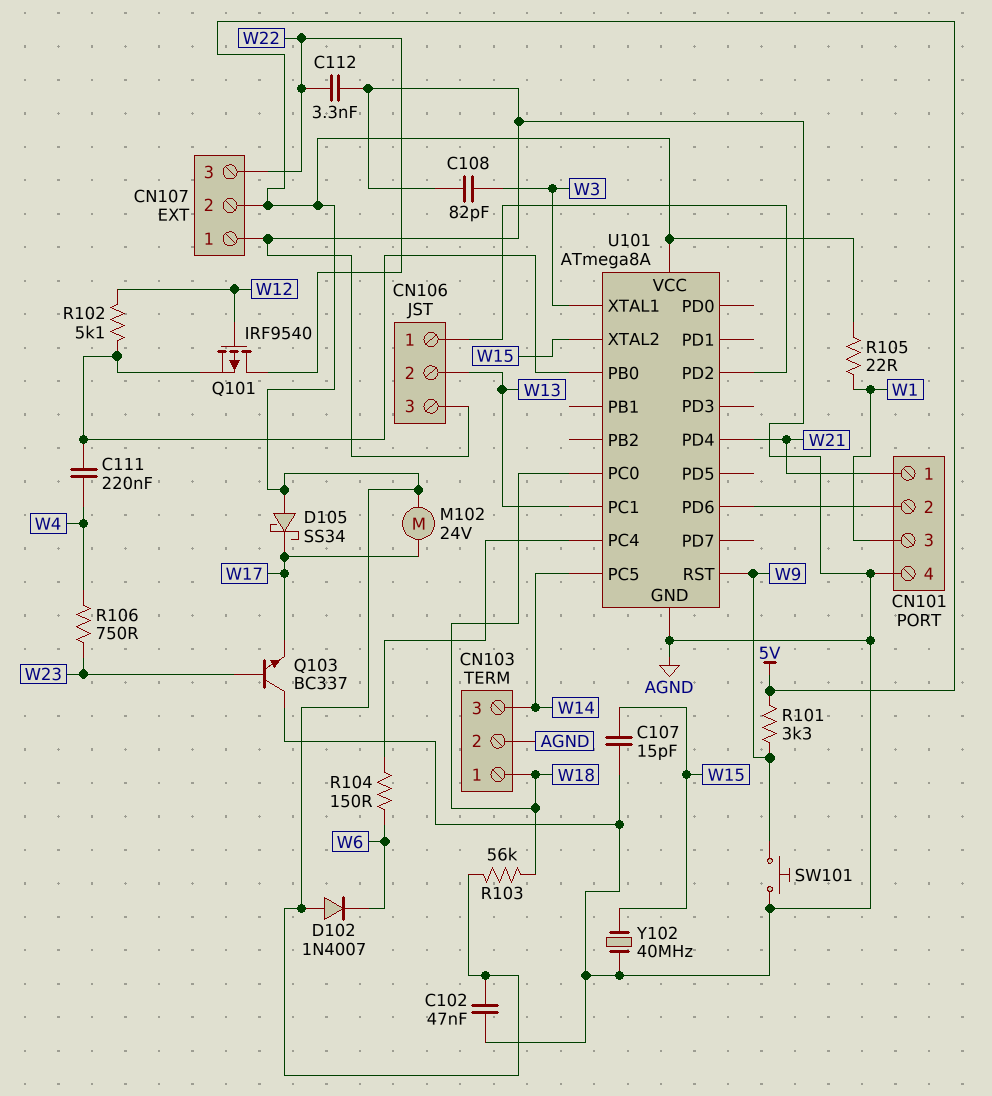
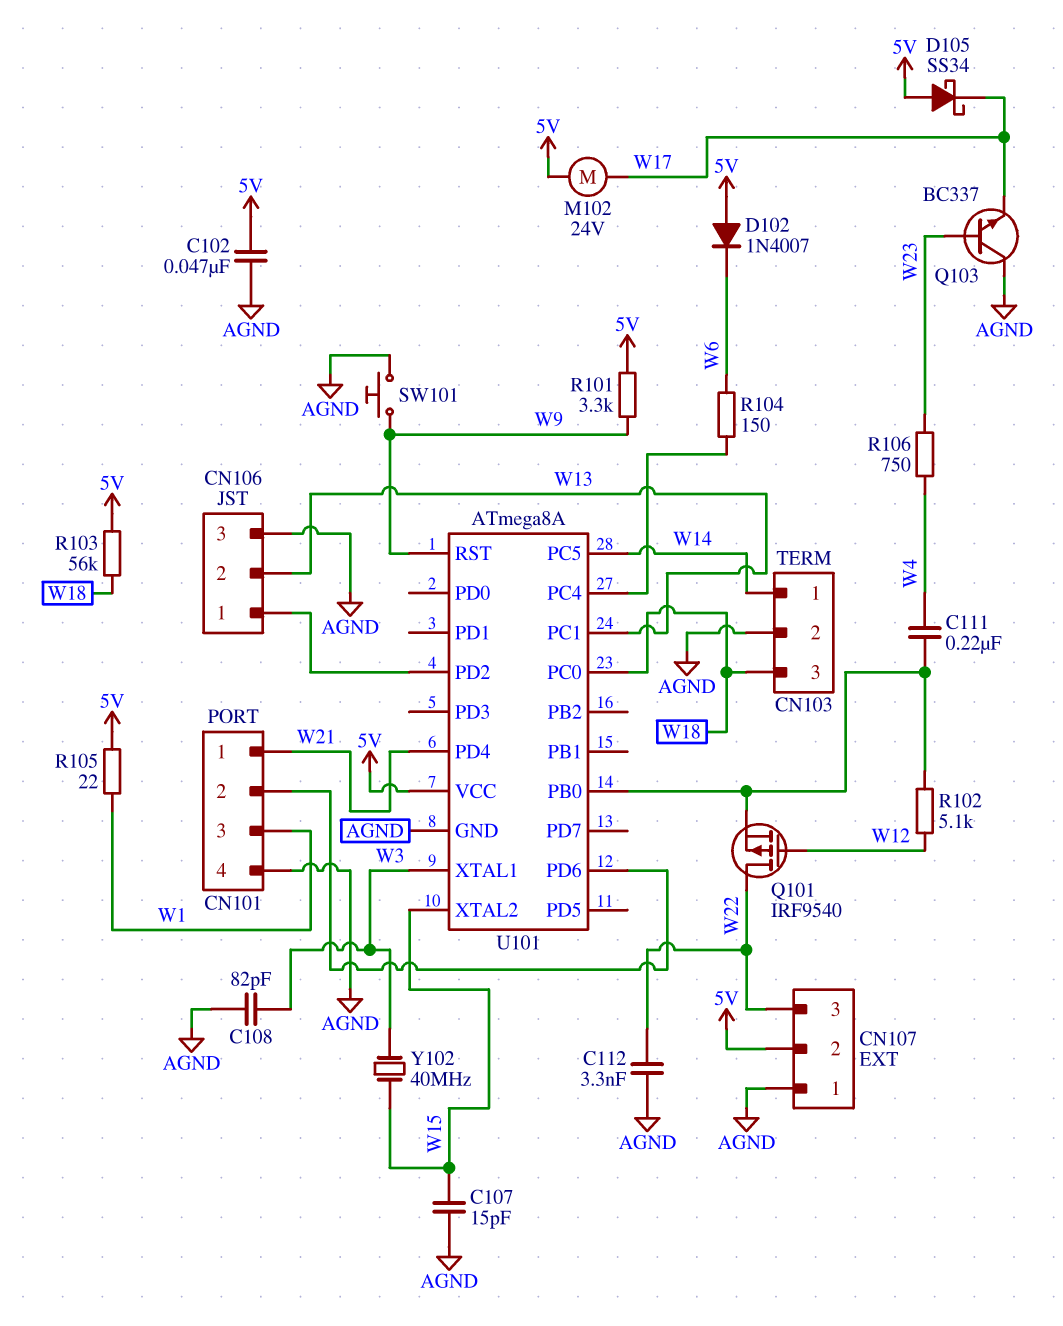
CN103 pin 1: W18 -> W14
CN103 pin 3: W14 -> W18
Y102: 40MHz (AGND, W15) -> 40MHz (W3, W15)

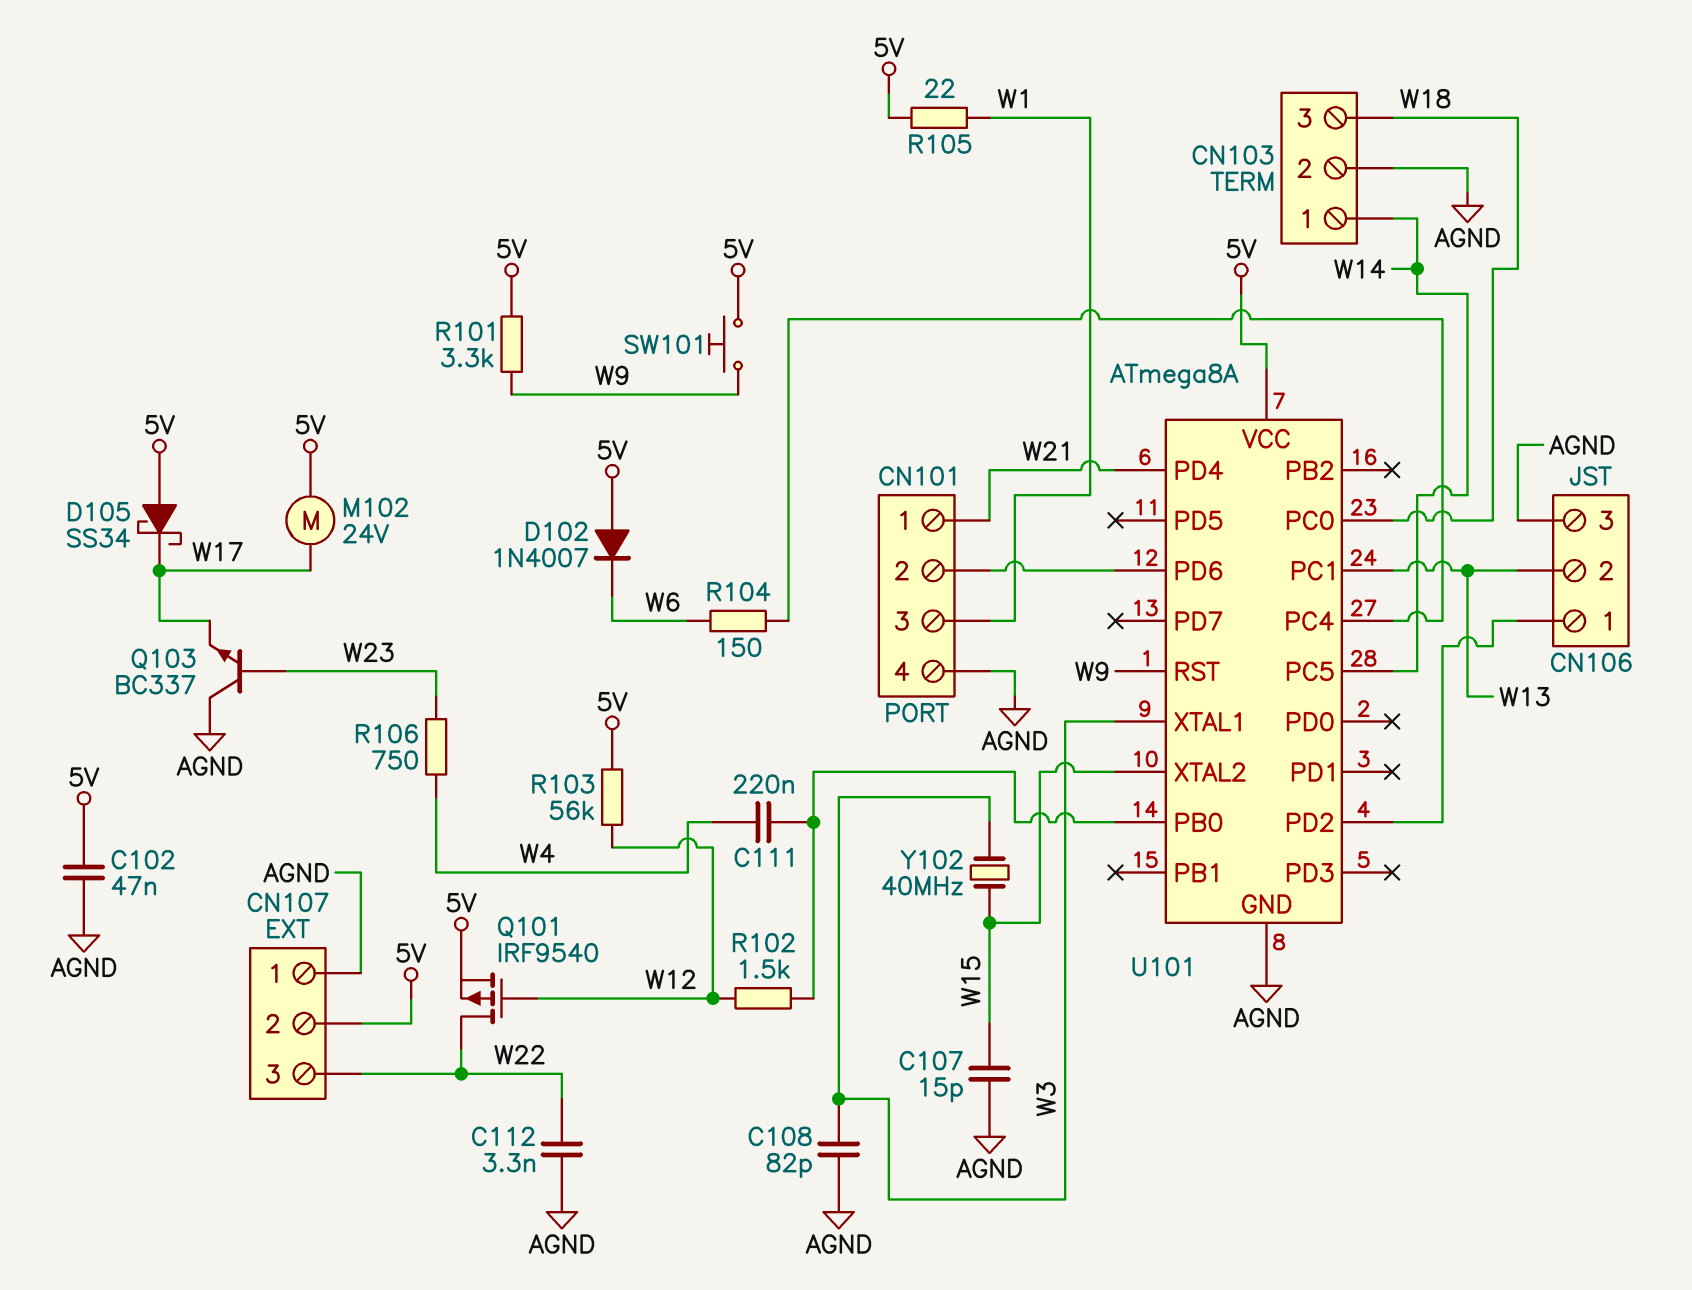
Q101: PMOS IRF9540 (G W12, D W22, S U101/PB0) -> PMOS IRF9540 (G W12, D W22, S 5V)
R102: 5.1k (U101/PB0, W12) -> 1.5k (U101/PB0, W12)
R103: 56k (5V, W18) -> 56k (5V, W12)
SW101: button (AGND, W9) -> button (5V, W9)

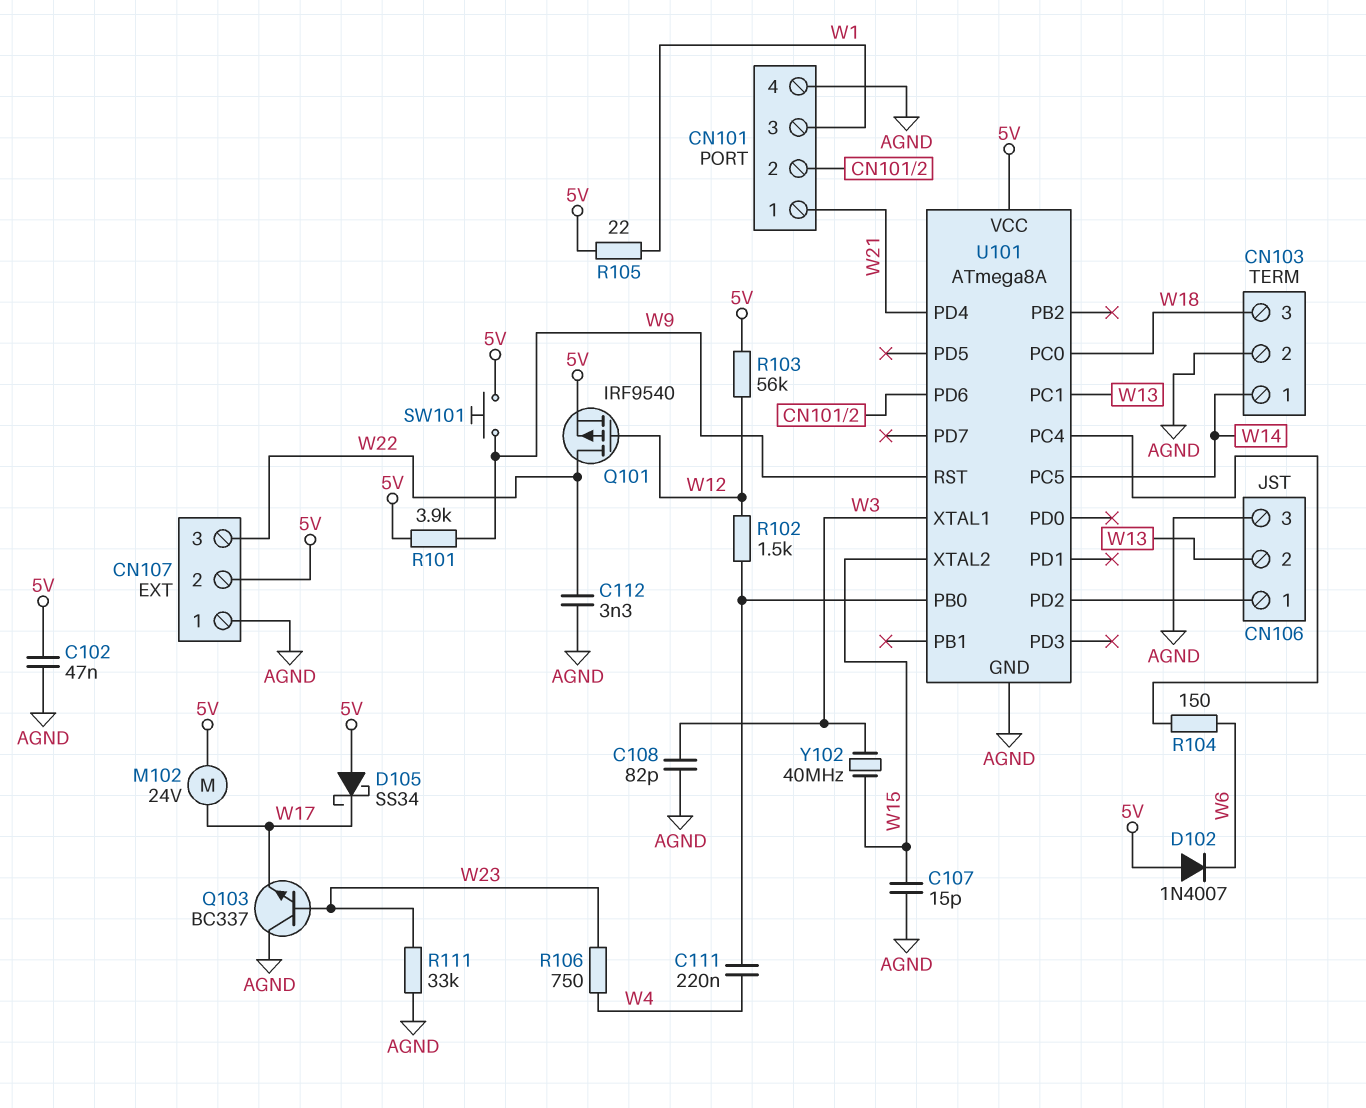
R101: 3.3k (5V, W9) -> 3.9k (5V, W9)
R111: none -> 33k (AGND, W23)

